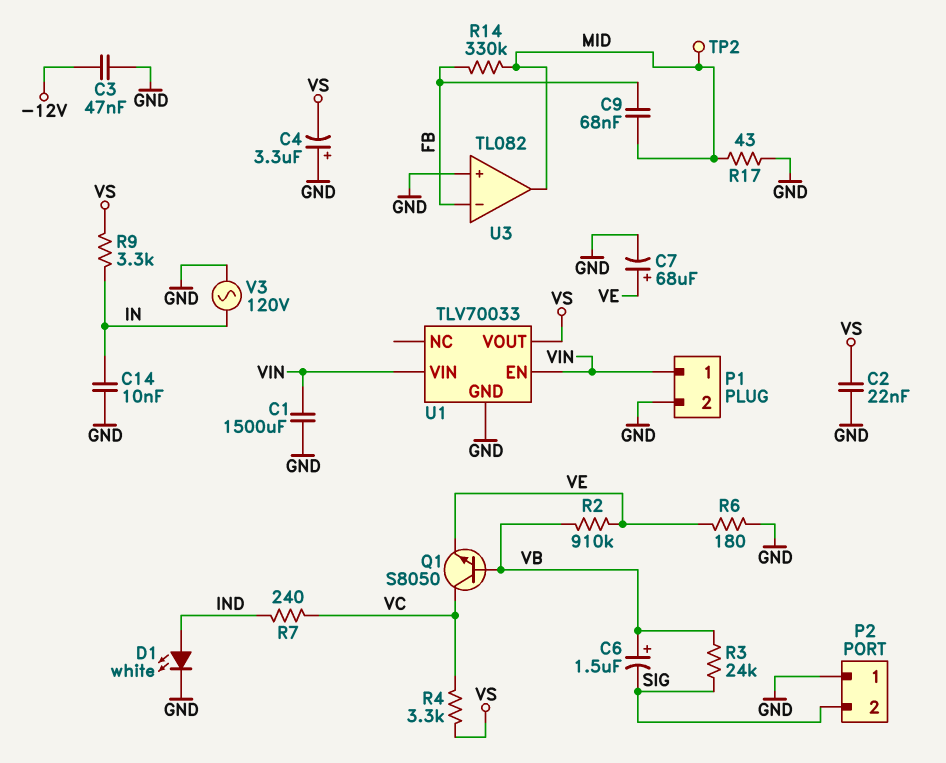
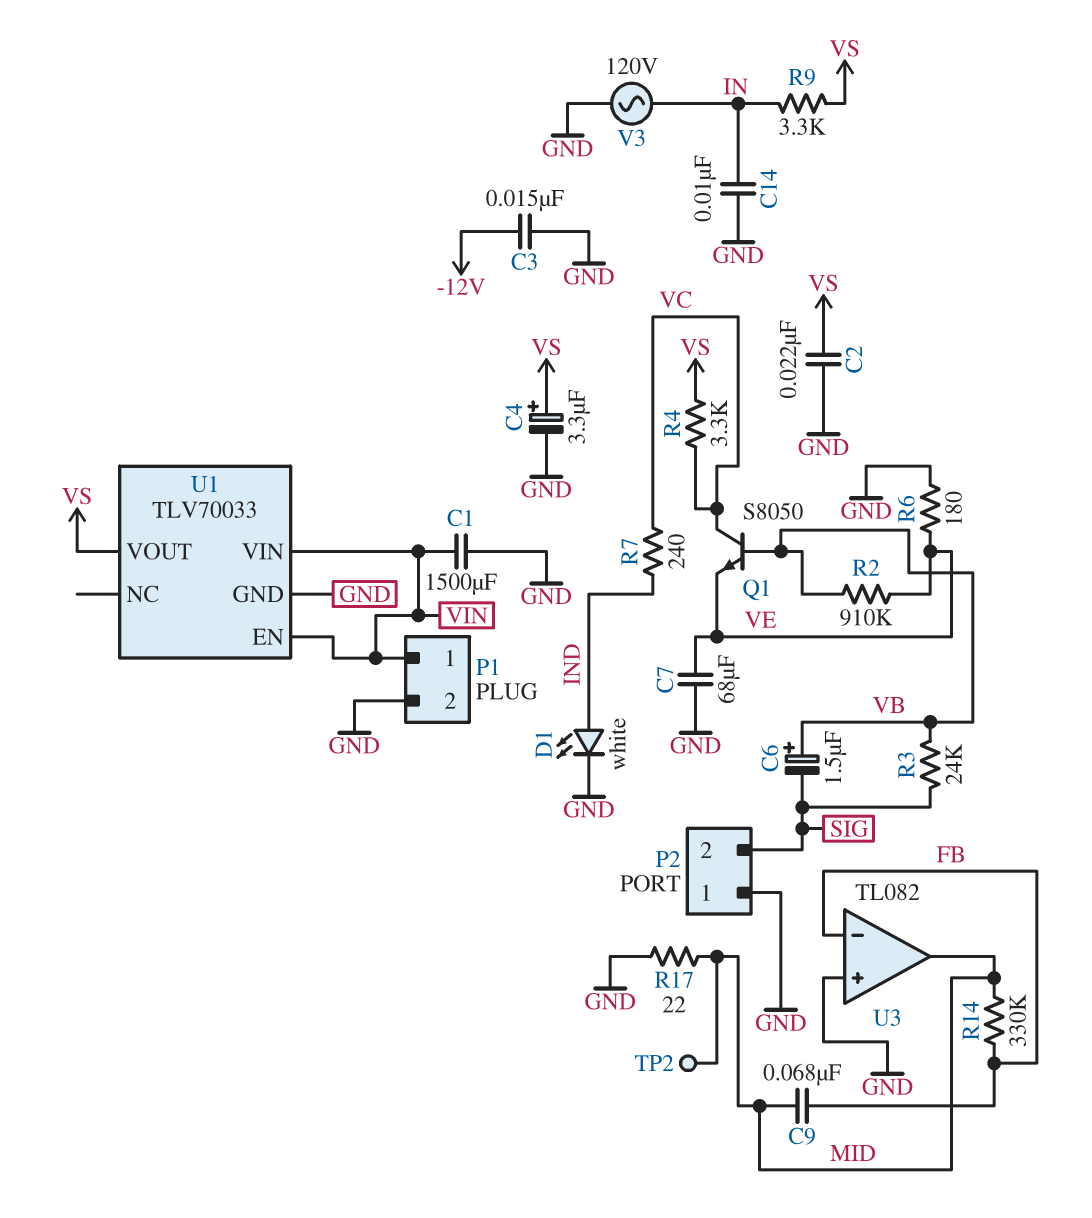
C3: 47nF (-12V, GND) -> 15nF (-12V, GND)
C4: 3.3uF (plus GND, minus VS) -> 3.3uF (plus VS, minus GND)
C7: 68uF (plus VE, minus GND) -> 68uF (GND, VE)
R17: 43 (GND, MID) -> 22 (GND, MID)

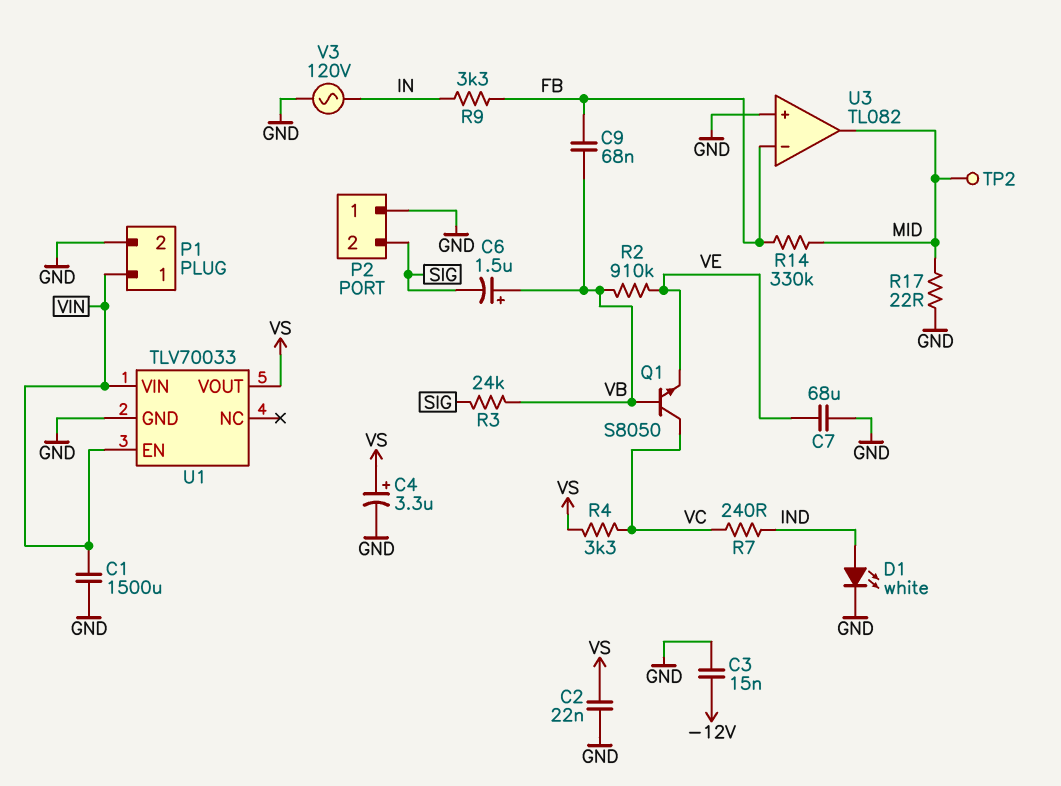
C9: 68nF (FB, MID) -> 68nF (FB, VB)
C14: 10nF (GND, IN) -> none
R6: 180 (GND, VE) -> none
R9: 3.3k (IN, VS) -> 3.3k (FB, IN)

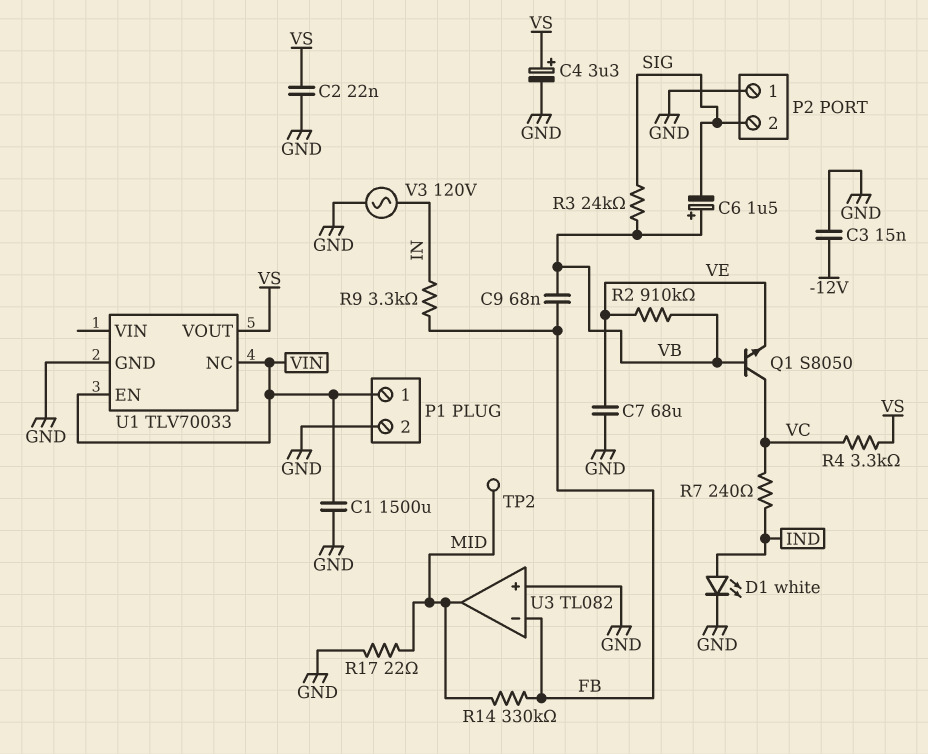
U1 pin NC: none -> VIN
U1 pin VIN: VIN -> none

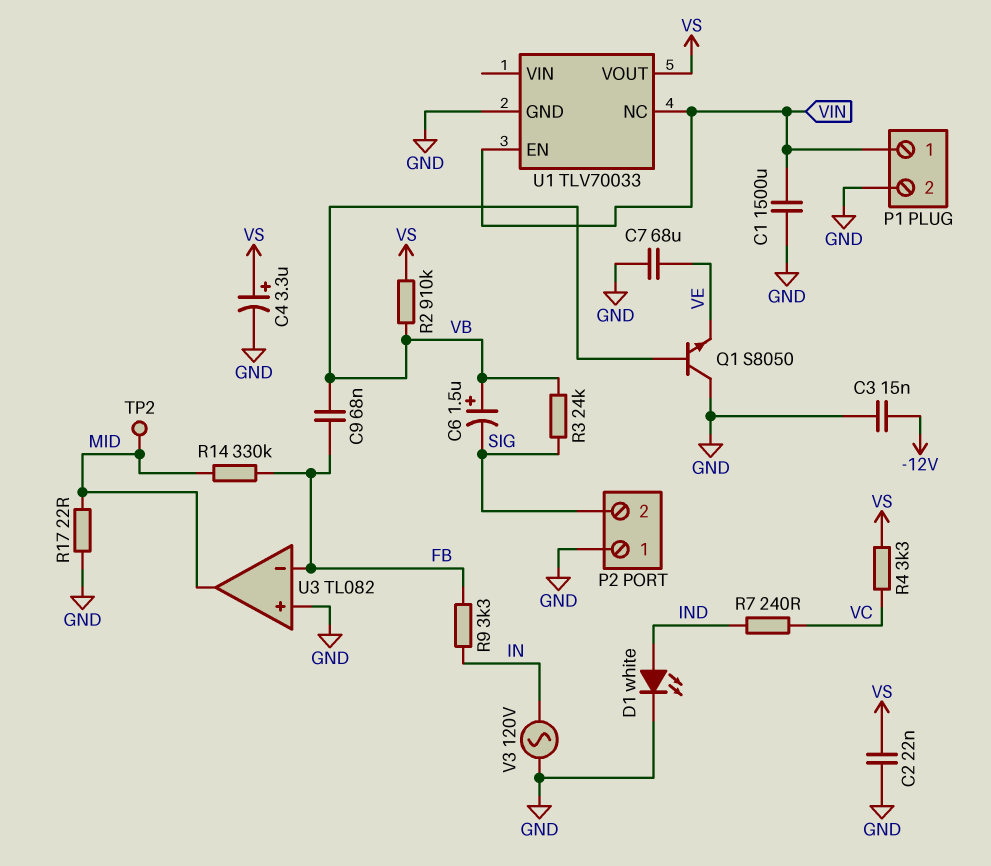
Q1: NPN S8050 (B VB, C VC, E VE) -> NPN S8050 (B VB, C GND, E VE)
R2: 910k (VB, VE) -> 910k (VB, VS)

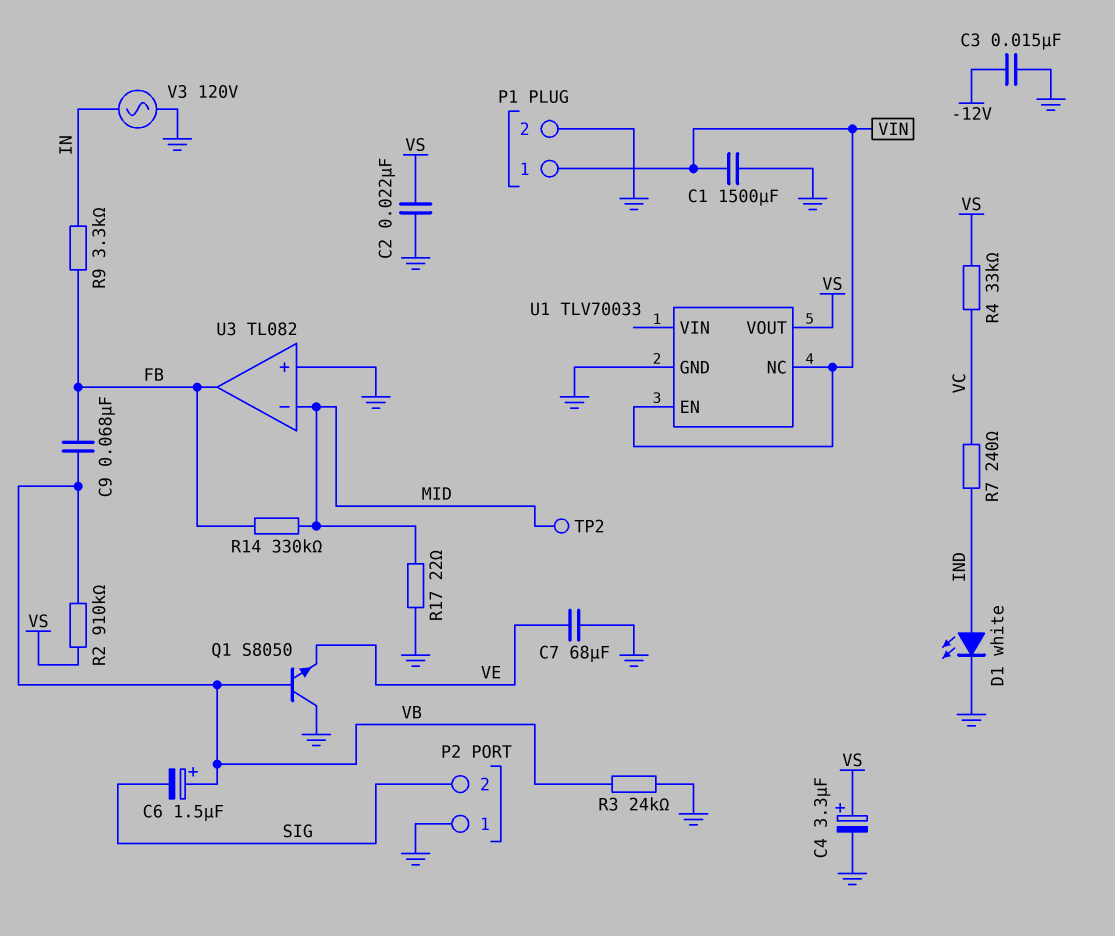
R3: 24k (SIG, VB) -> 24k (GND, VB)
R4: 3.3k (VC, VS) -> 33k (VC, VS)
U3 pin in-: FB -> MID
U3 pin out: MID -> FB

